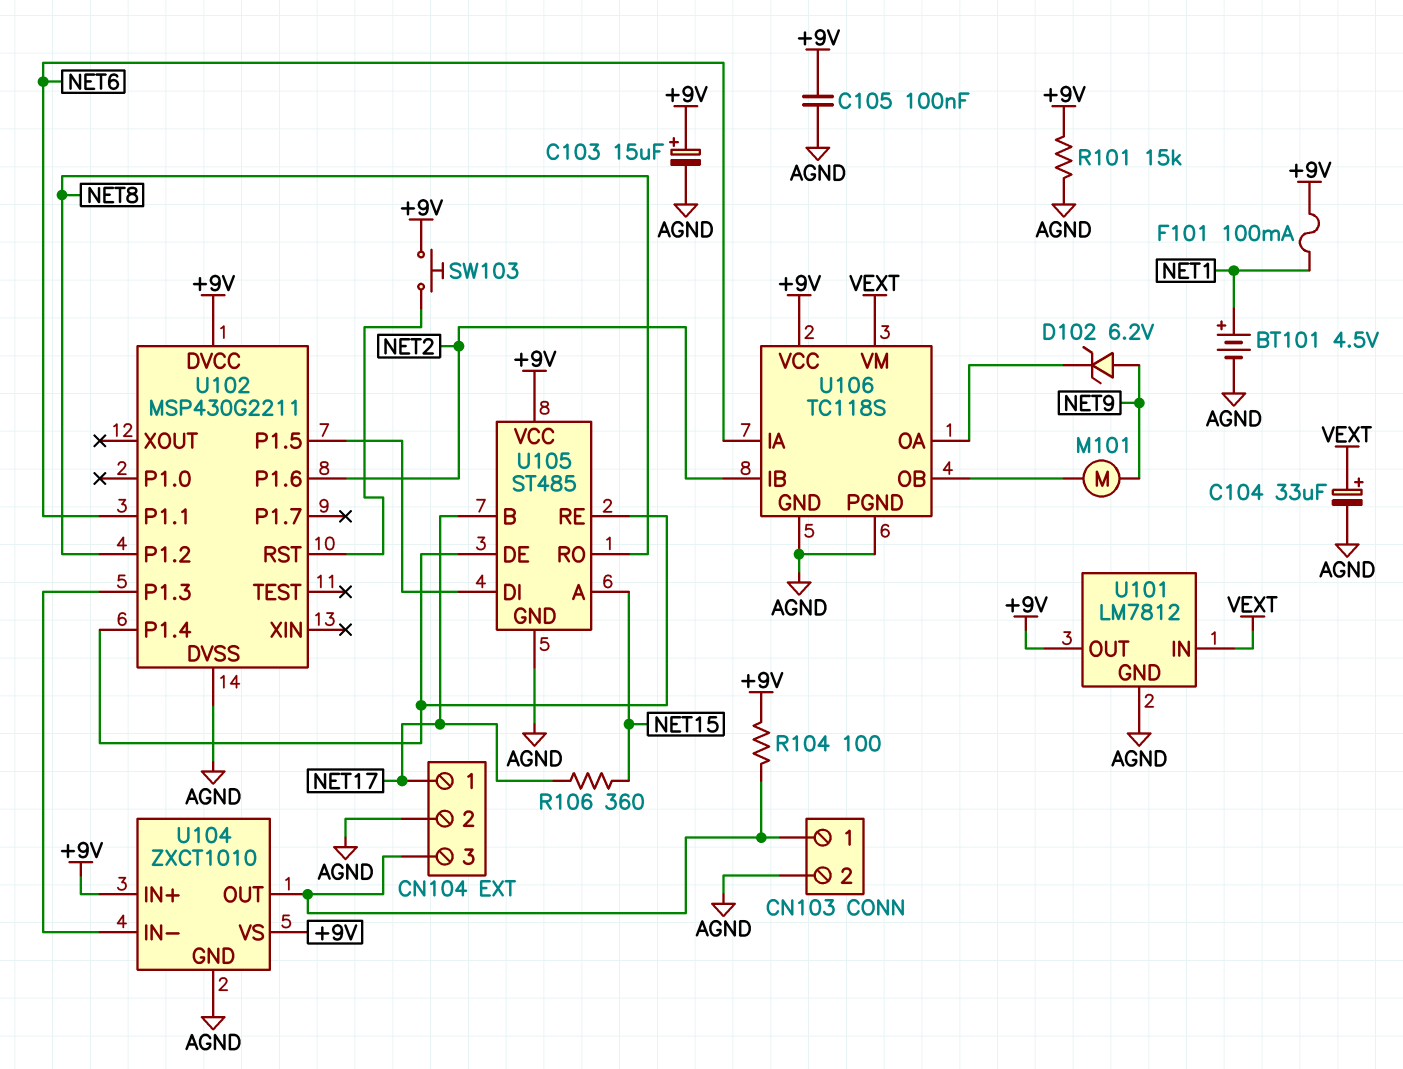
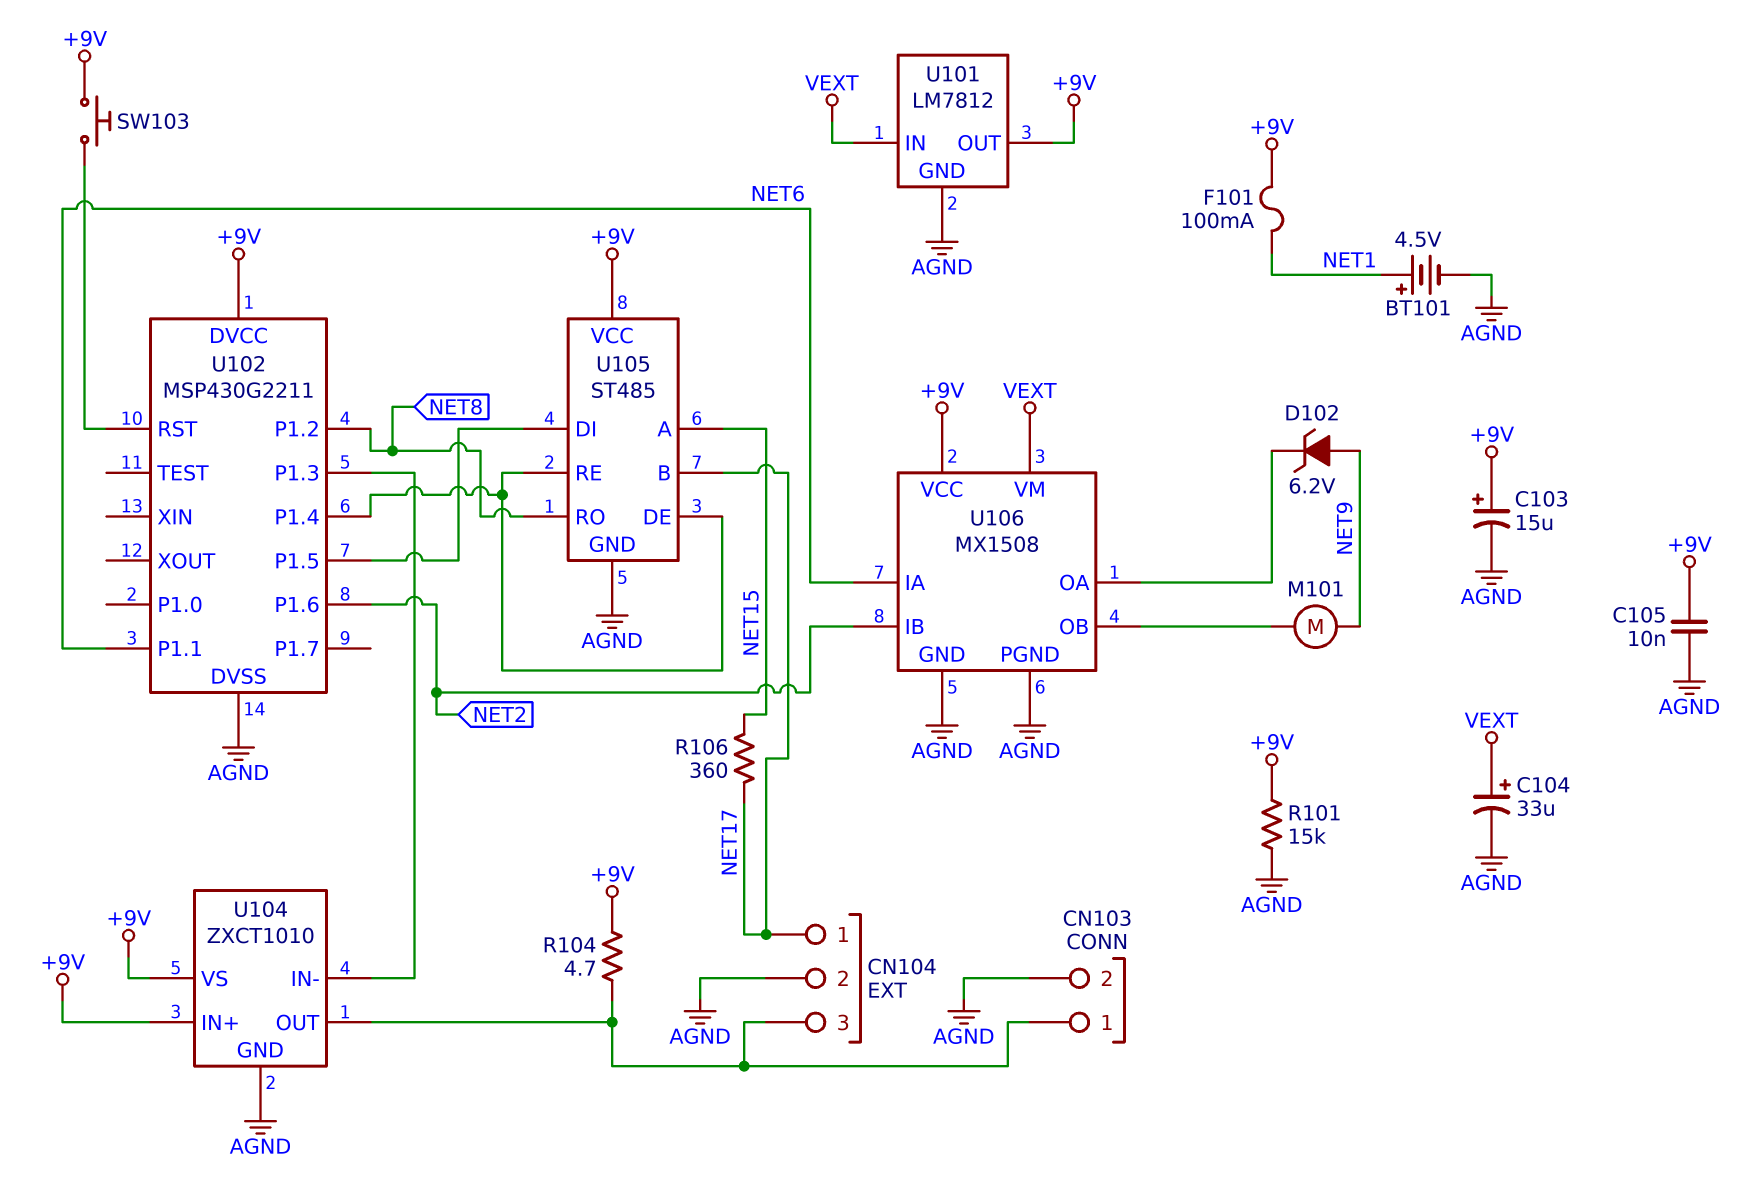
C105: 100nF (+9V, AGND) -> 10nF (+9V, AGND)
R104: 100 (+9V, CN103/1) -> 4.7 (+9V, CN103/1)
U106: TC118S -> MX1508

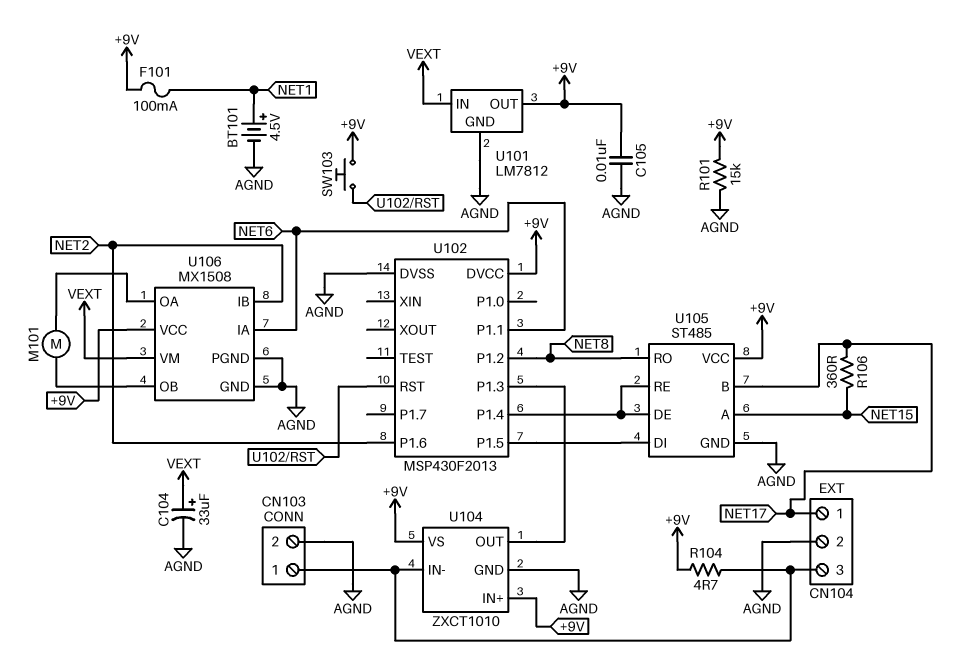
C103: 15uF (plus +9V, minus AGND) -> none
D102: zener 6.2V (A NET9, K U106/OA) -> none
M101: motor (NET9, U106/OB) -> motor (U106/OA, U106/OB)
U102: MSP430G2211 -> MSP430F2013
U104 pin IN-: U102/P1.3 -> CN103/1
U104 pin OUT: CN103/1 -> U102/P1.3

